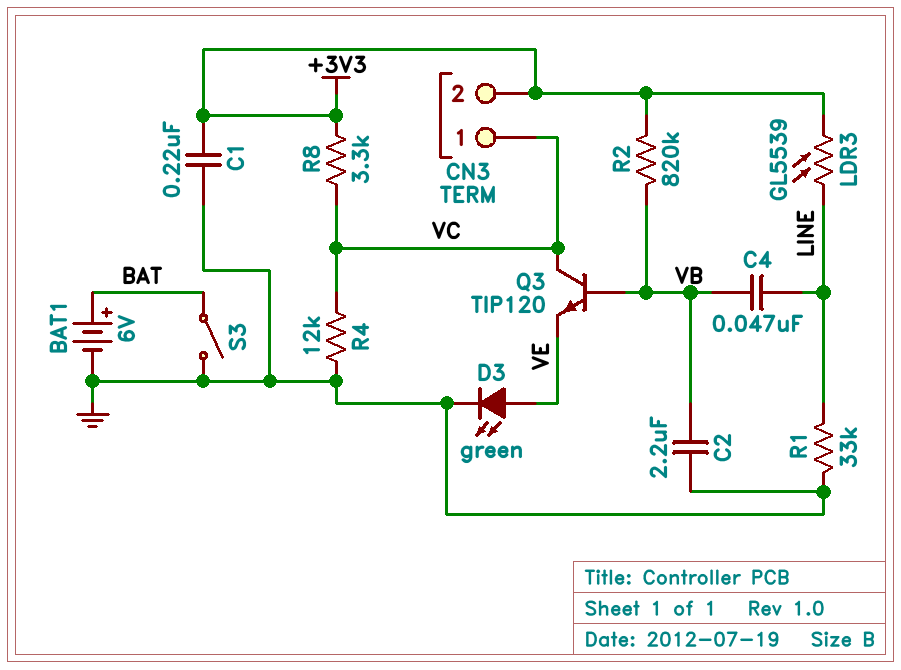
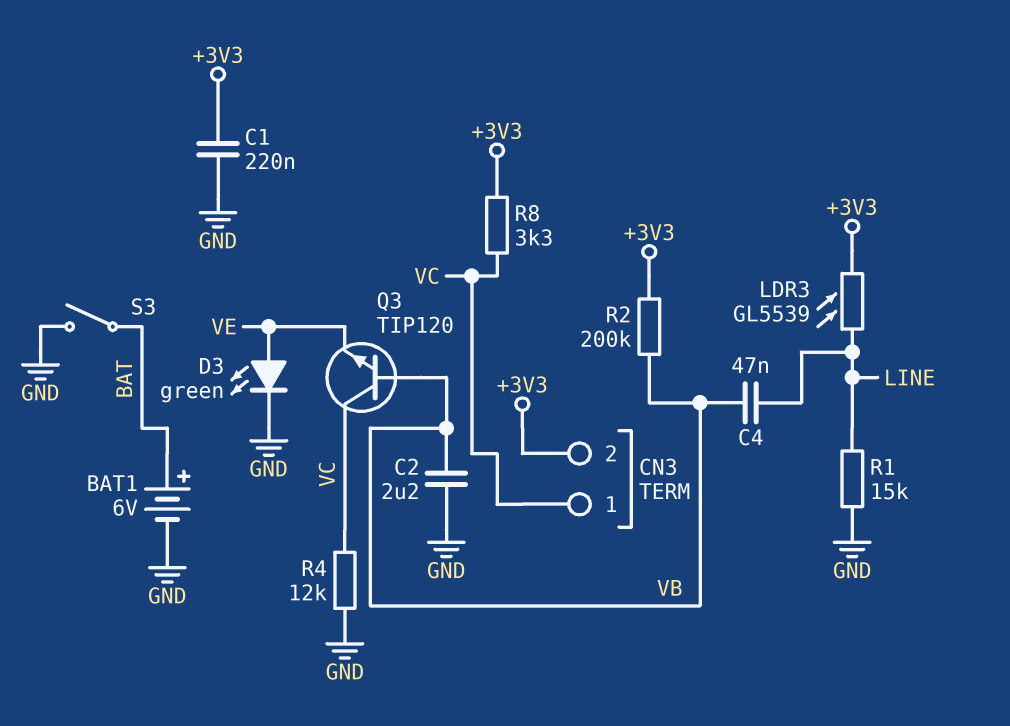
R1: 33k (GND, LINE) -> 15k (GND, LINE)
R2: 820k (+3V3, VB) -> 200k (+3V3, VB)

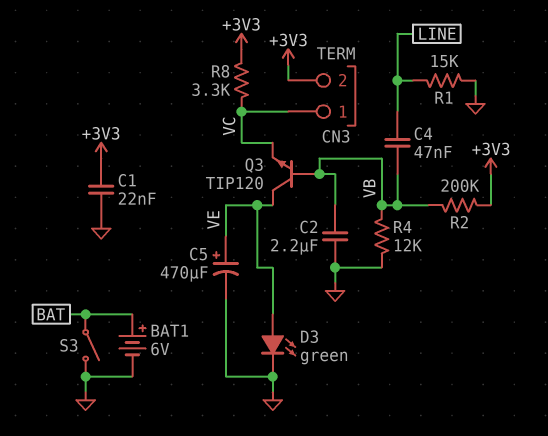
C1: 220nF (+3V3, GND) -> 22nF (+3V3, GND)
C5: none -> 470uF (plus VE, minus GND)
LDR3: GL5539 (+3V3, LINE) -> none
Q3: NPN TIP120 (B VB, C VC, E VE) -> NPN TIP120 (B VB, C VE, E VC)
R4: 12k (GND, VC) -> 12k (GND, VB)

